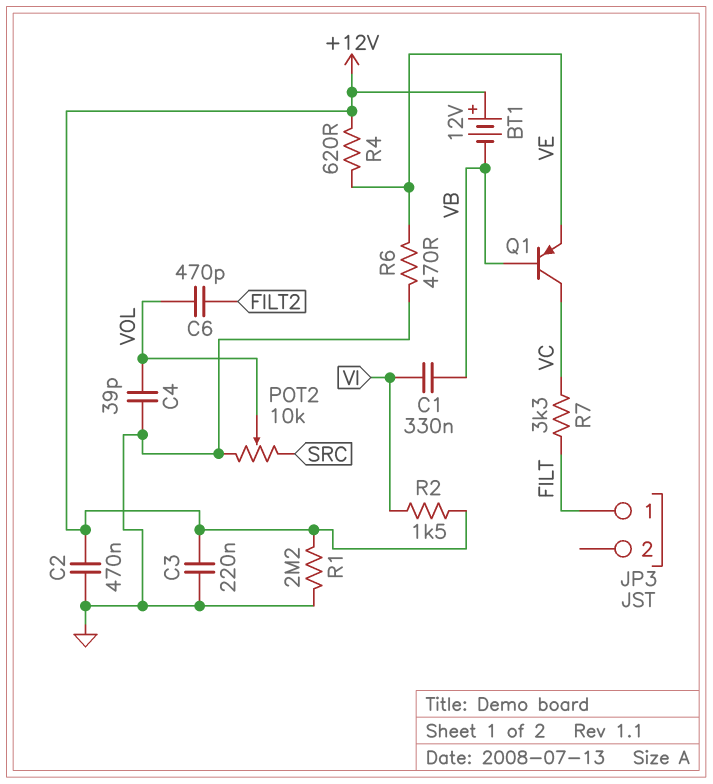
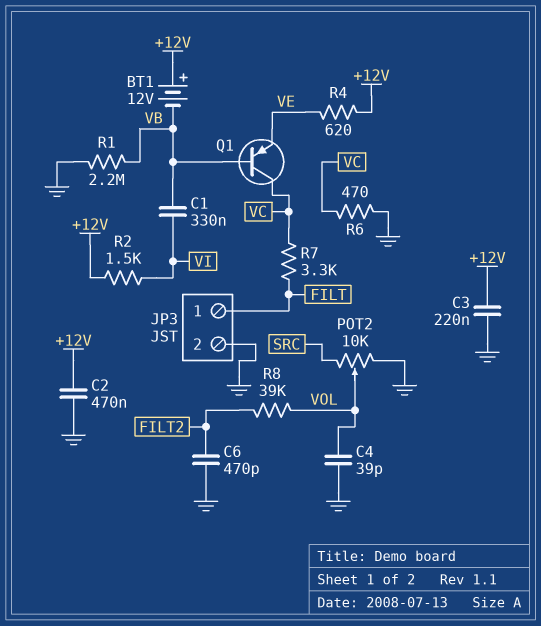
C6: 470pF (FILT2, VOL) -> 470pF (FILT2, GND)
JP3 pin 2: none -> GND
R1: 2.2M (+12V, GND) -> 2.2M (GND, VB)
R6: 470 (GND, VE) -> 470 (GND, VC)
R8: none -> 39k (FILT2, VOL)

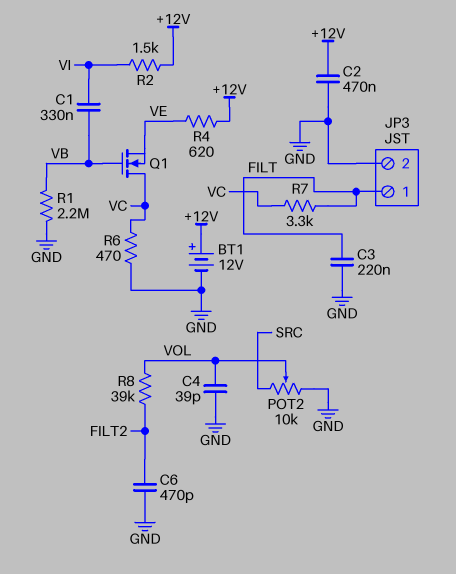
BT1: 12V (plus +12V, minus VB) -> 12V (plus +12V, minus GND)
C3: 220nF (+12V, GND) -> 220nF (FILT, GND)
Q1: PNP (B VB, C VC, E VE) -> NMOS (G VB, D VC, S VE)

